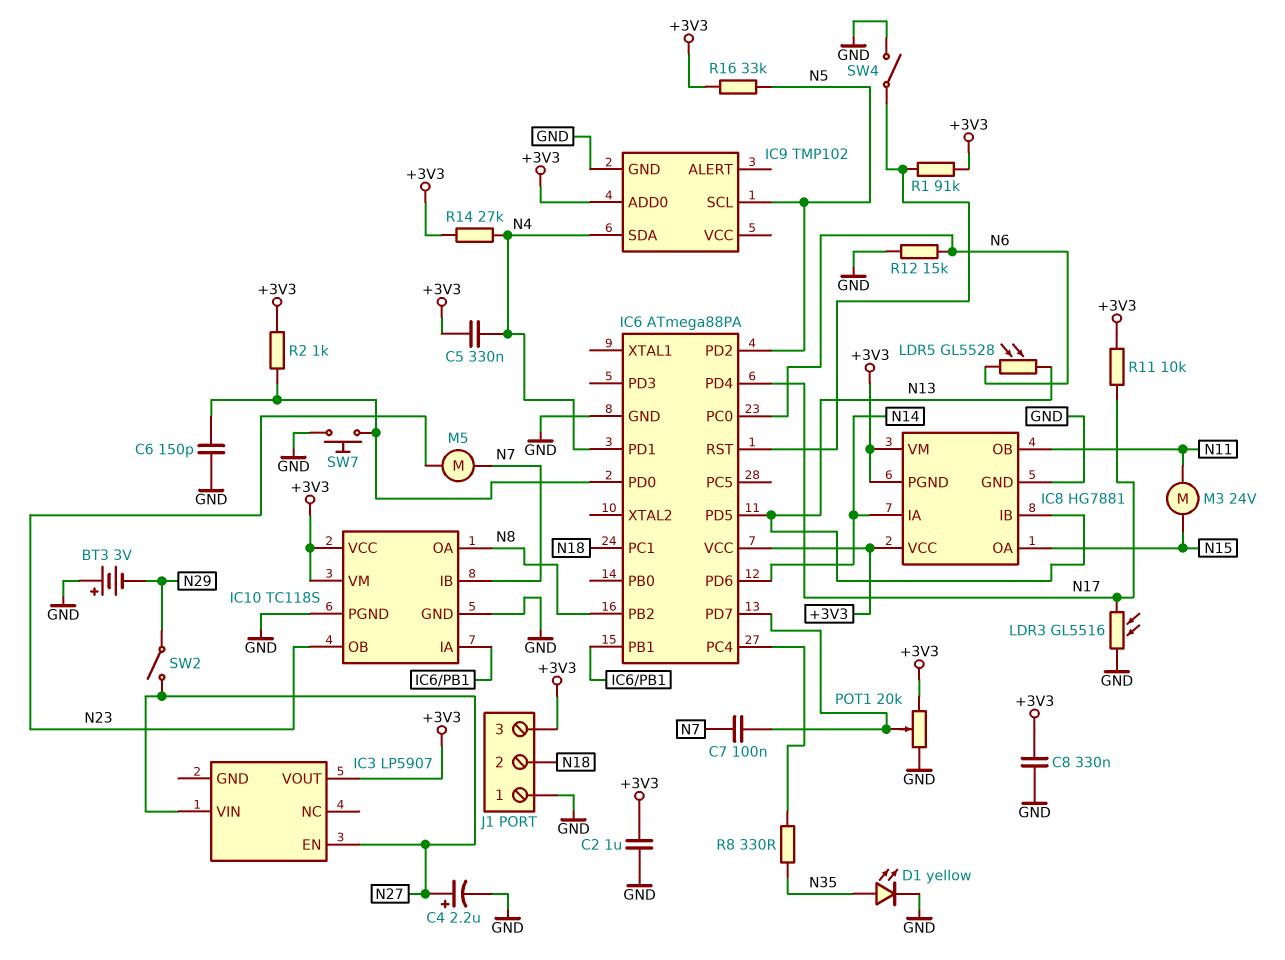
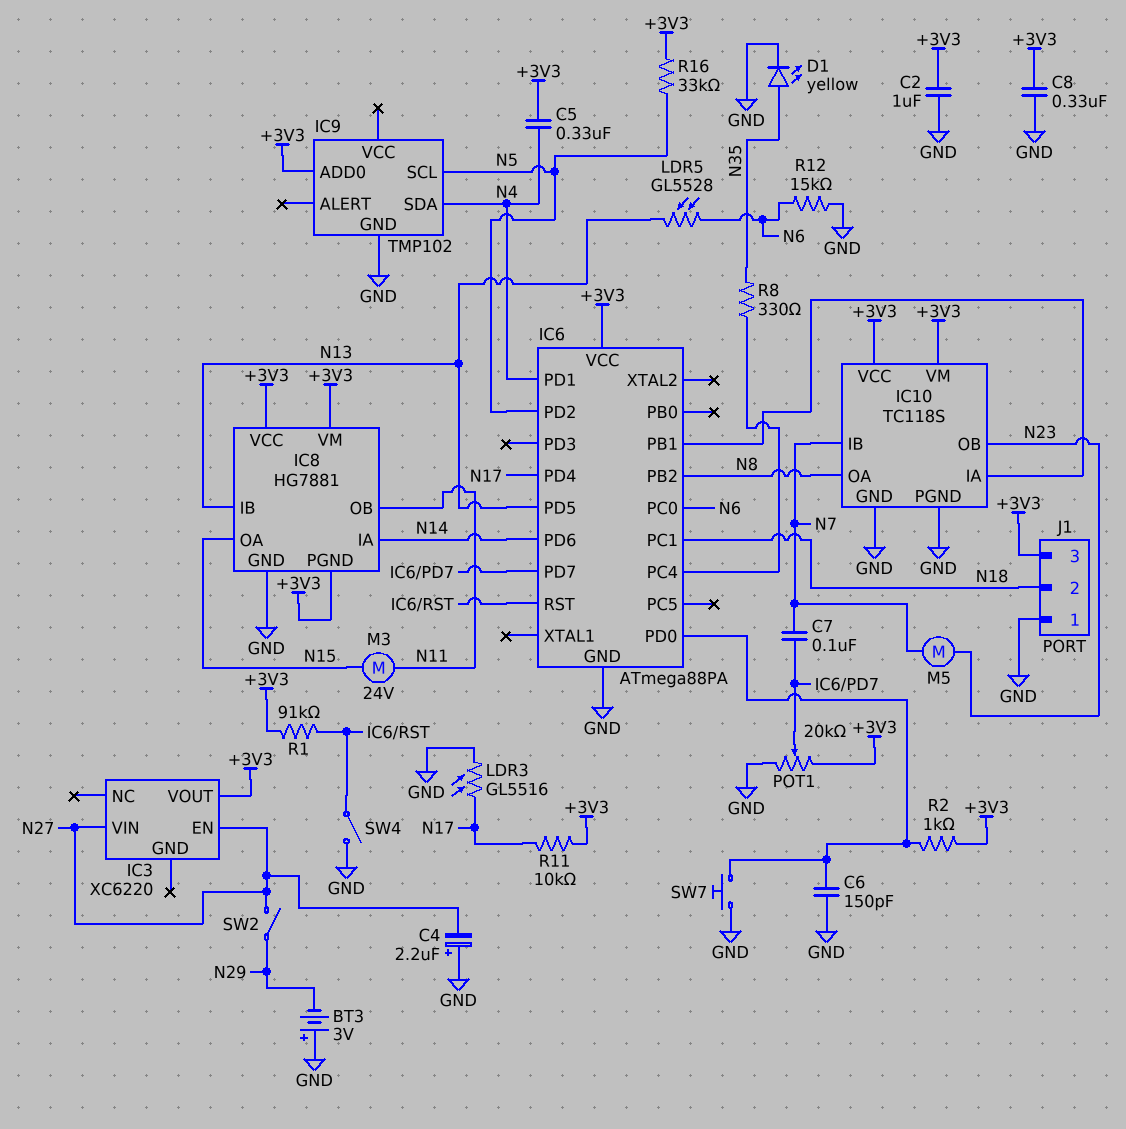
C4: 2.2uF (plus N27, minus GND) -> 2.2uF (plus GND, minus N27)
IC3: LP5907 -> XC6220
R14: 27k (+3V3, N4) -> none

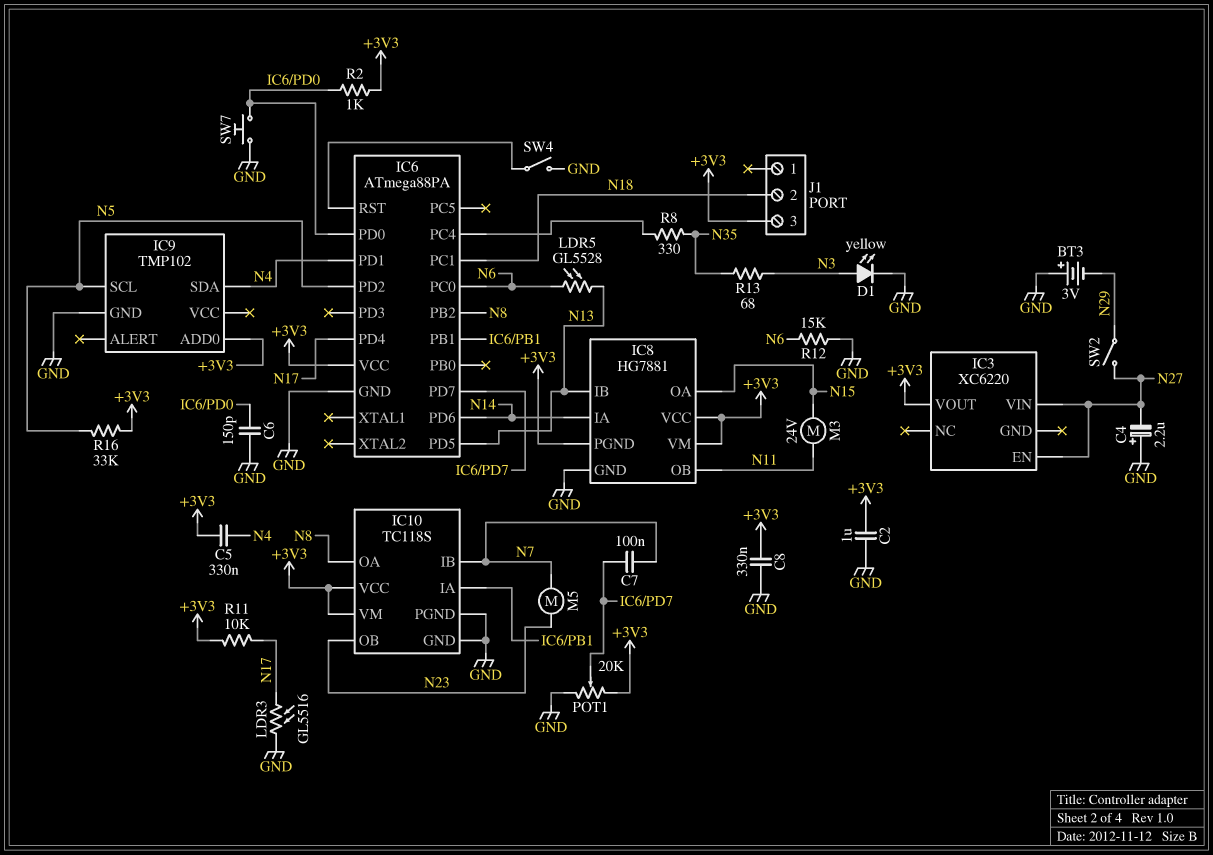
D1: LED yellow (A N35, K GND) -> LED yellow (A N3, K GND)
J1 pin 1: GND -> none
R1: 91k (+3V3, IC6/RST) -> none
R13: none -> 68 (N3, N35)

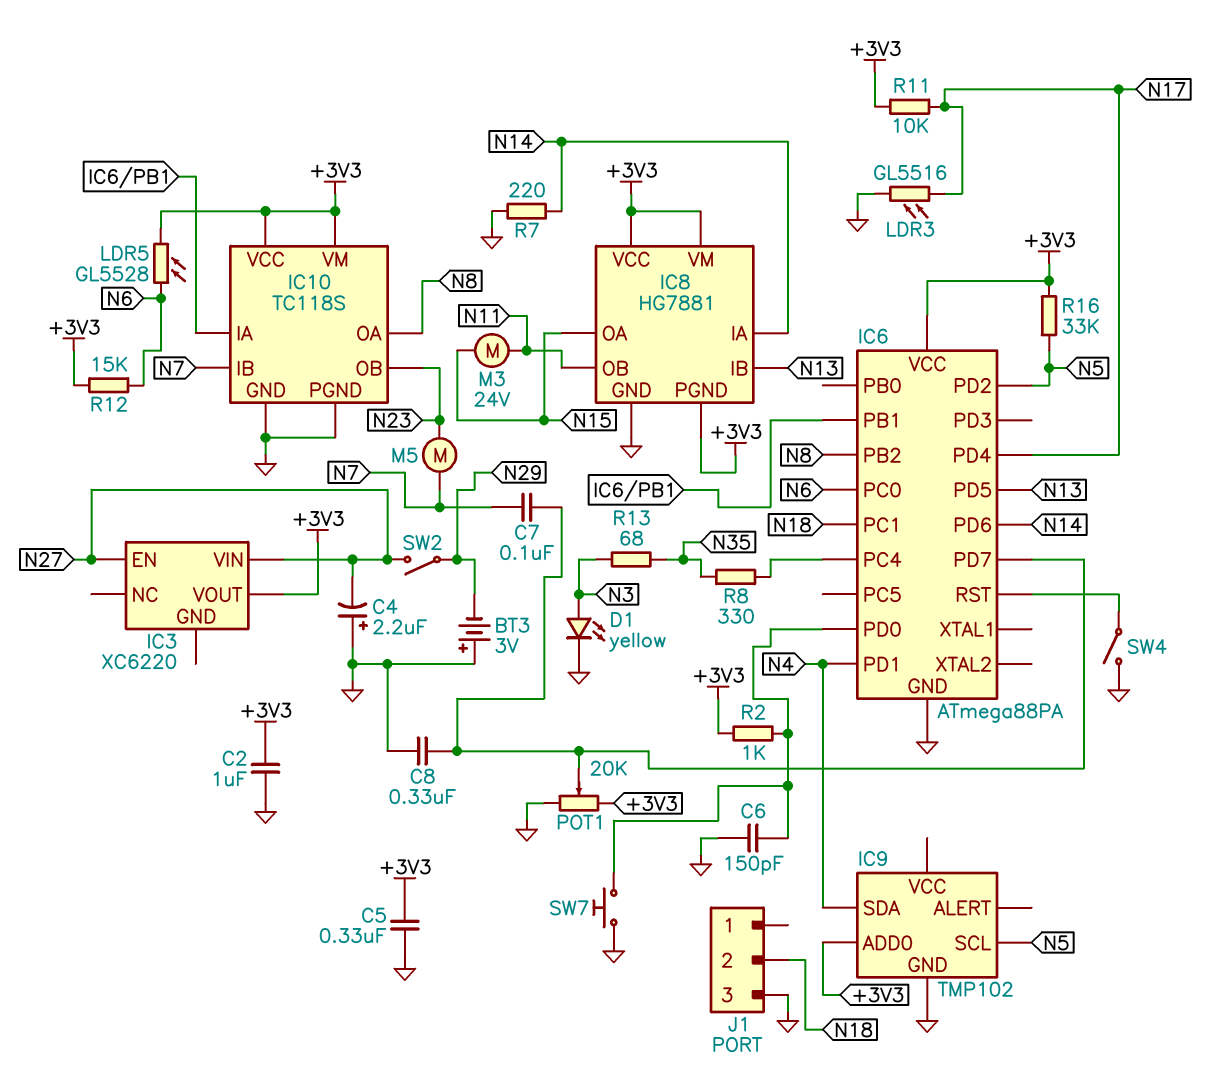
C5: 330nF (+3V3, N4) -> 330nF (+3V3, GND)
C8: 330nF (+3V3, GND) -> 330nF (GND, IC6/PD7)
J1 pin 3: +3V3 -> GND
LDR5: GL5528 (N6, N13) -> GL5528 (+3V3, N6)
R7: none -> 220 (GND, N14)
R12: 15k (GND, N6) -> 15k (+3V3, N6)

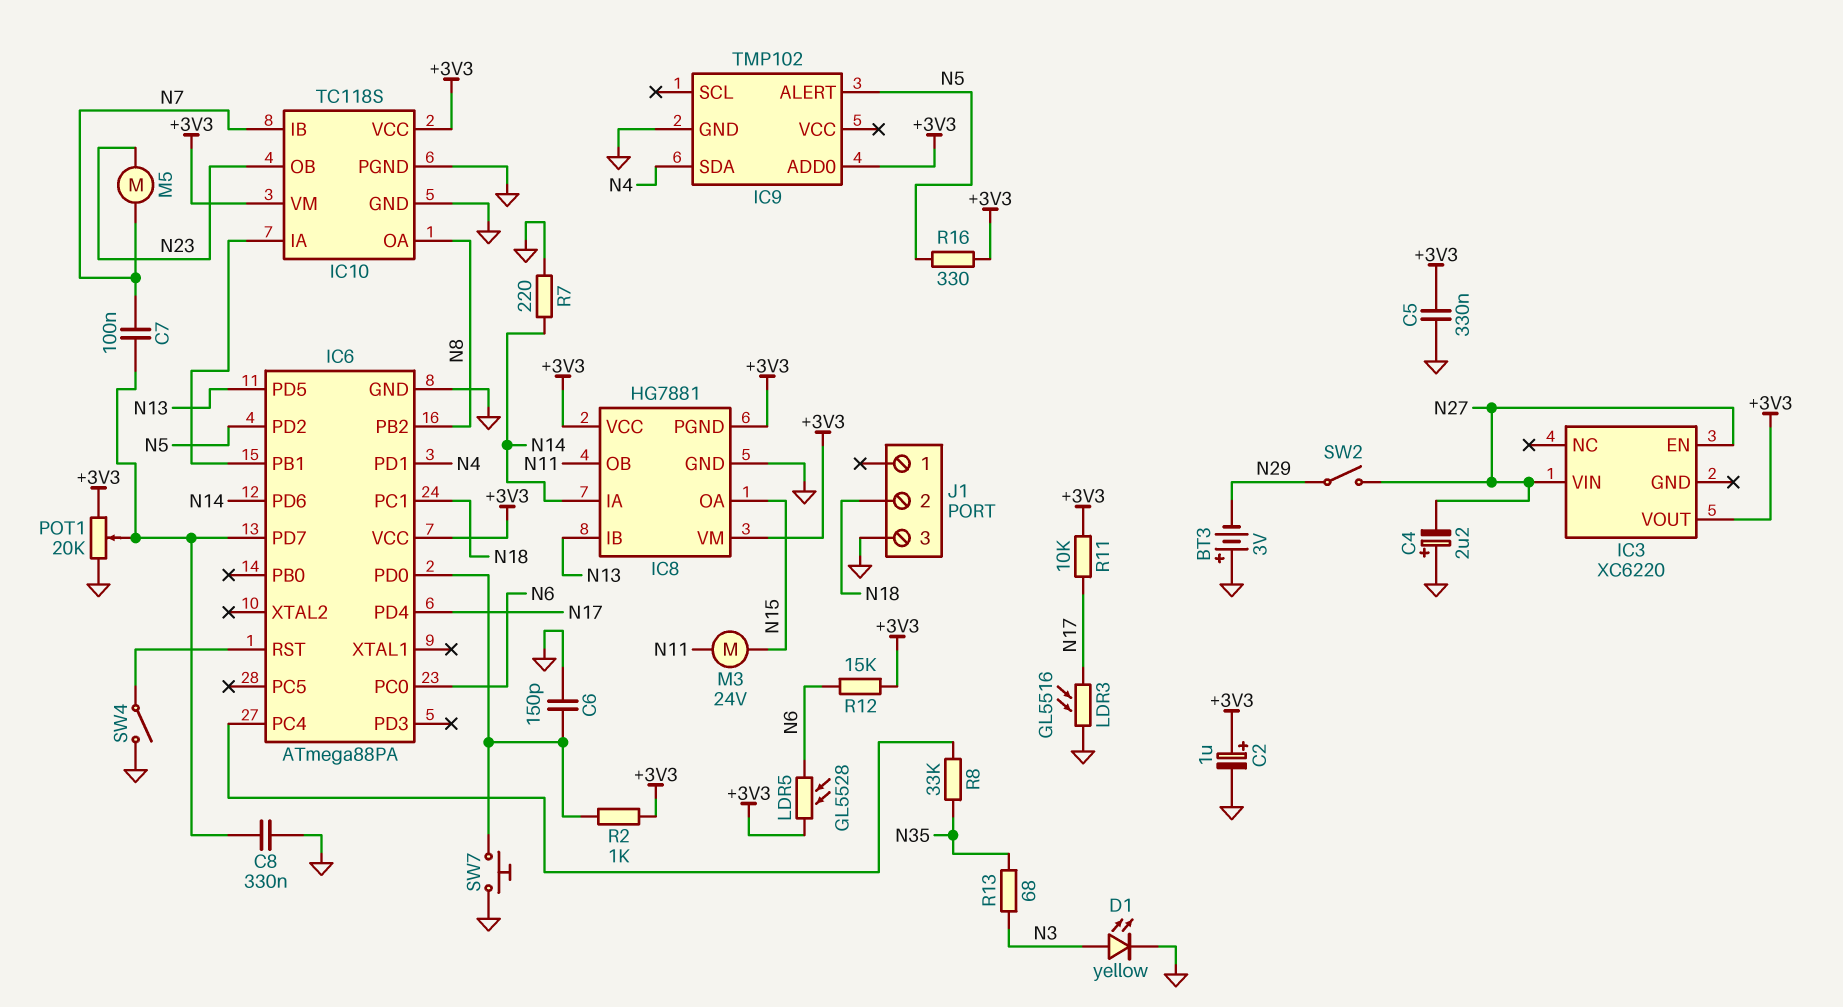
C2: 1uF (+3V3, GND) -> 1uF (plus +3V3, minus GND)
IC9 pin ALERT: none -> N5
IC9 pin SCL: N5 -> none
R8: 330 (IC6/PC4, N35) -> 33k (IC6/PC4, N35)
R16: 33k (+3V3, N5) -> 330 (+3V3, N5)

